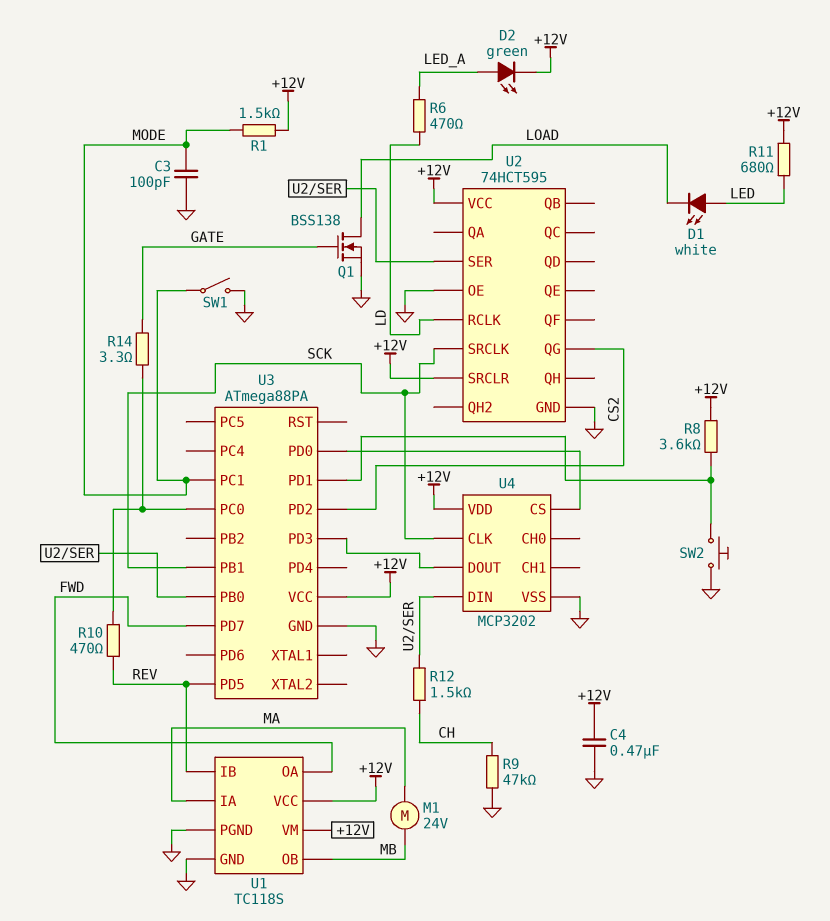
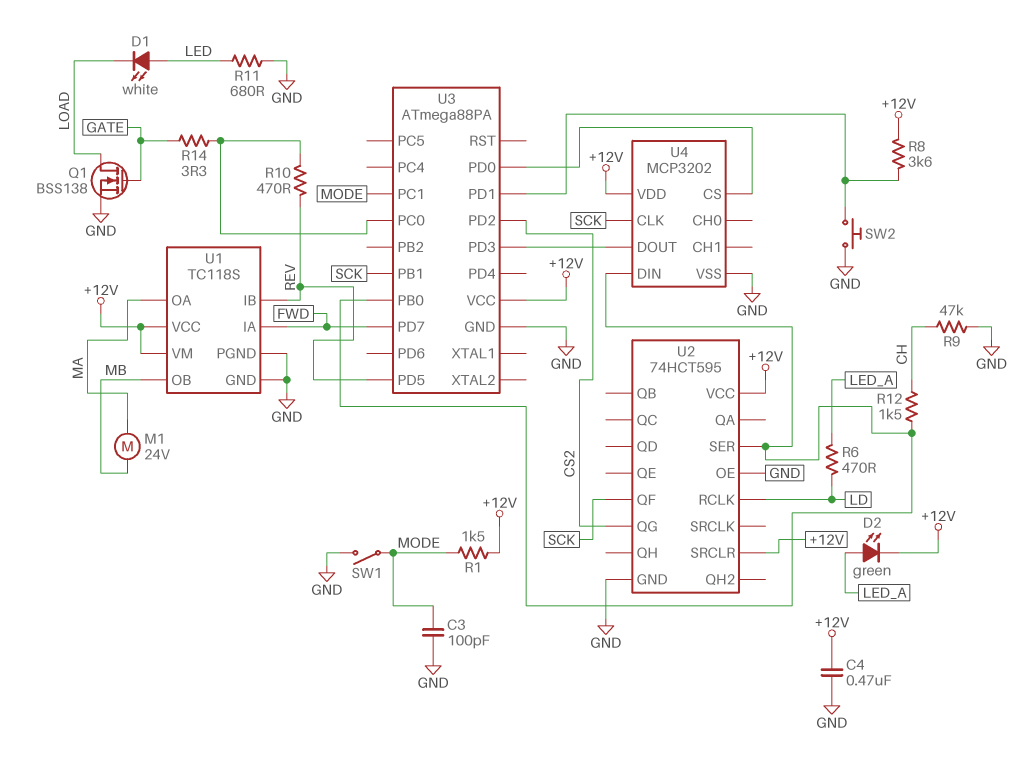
R11: 680 (+12V, LED) -> 680 (GND, LED)
U1 pin IA: MA -> FWD
U1 pin OA: FWD -> MA
U2 pin QF: none -> SCK
U2 pin SRCLK: SCK -> none

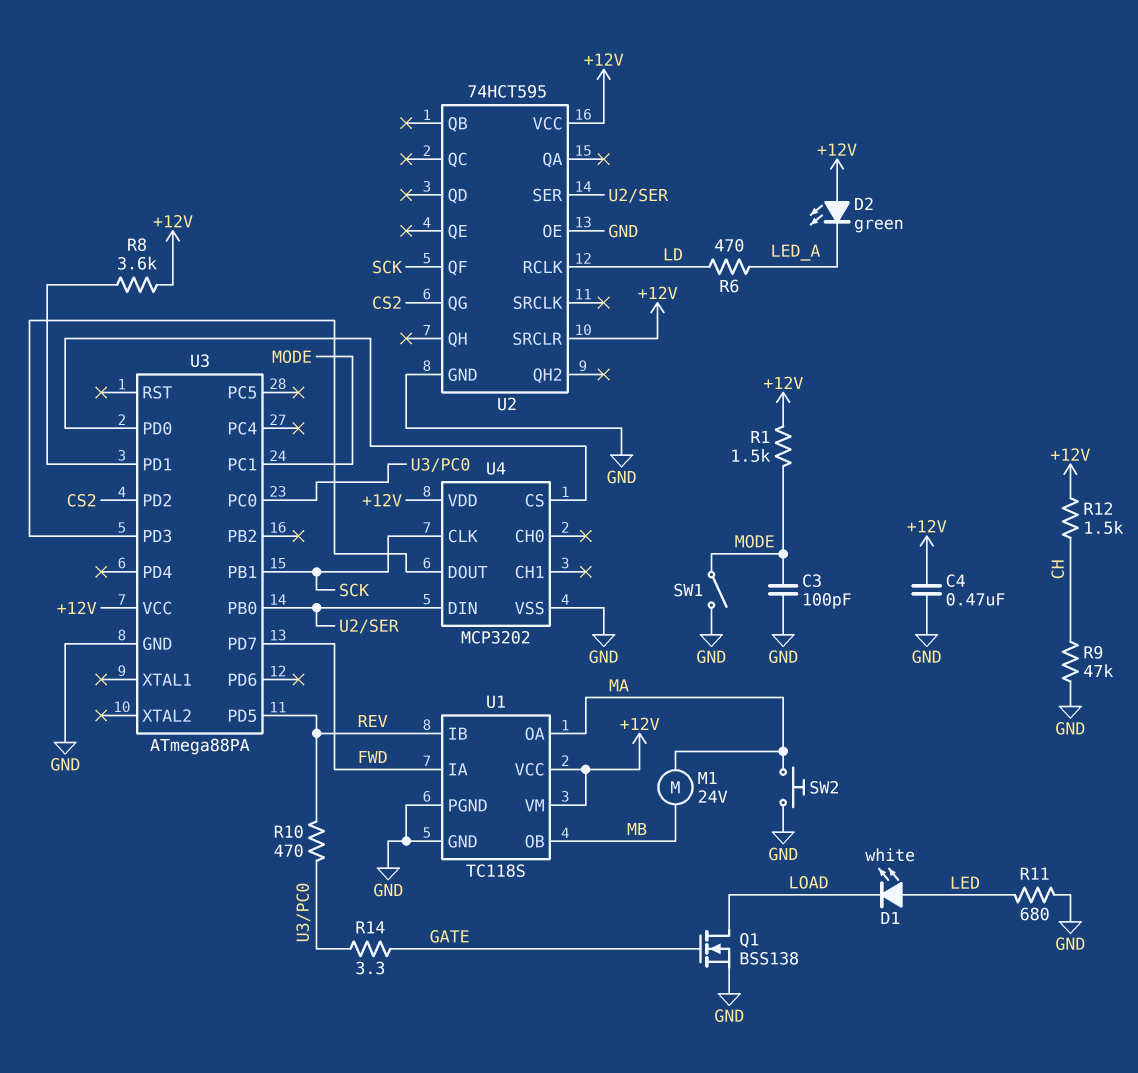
D2: LED green (A LED_A, K +12V) -> LED green (A +12V, K LED_A)
R12: 1.5k (CH, U2/SER) -> 1.5k (+12V, CH)
SW2: button (GND, U3/PD1) -> button (GND, MA)

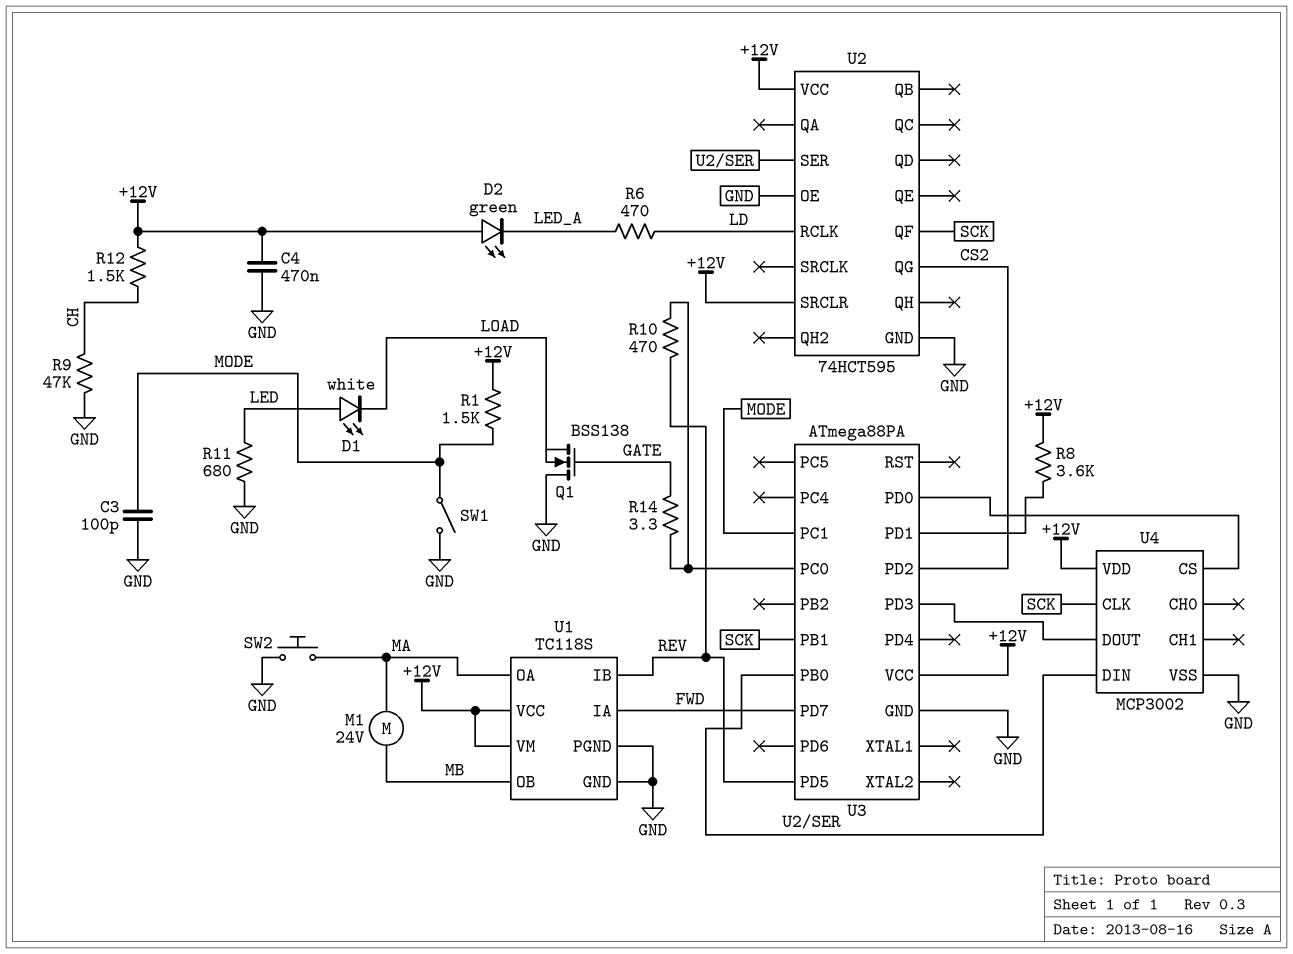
Q1: NMOS BSS138 (G GATE, D LOAD, S GND) -> NMOS BSS138 (G GATE, D GND, S LOAD)
U4: MCP3202 -> MCP3002

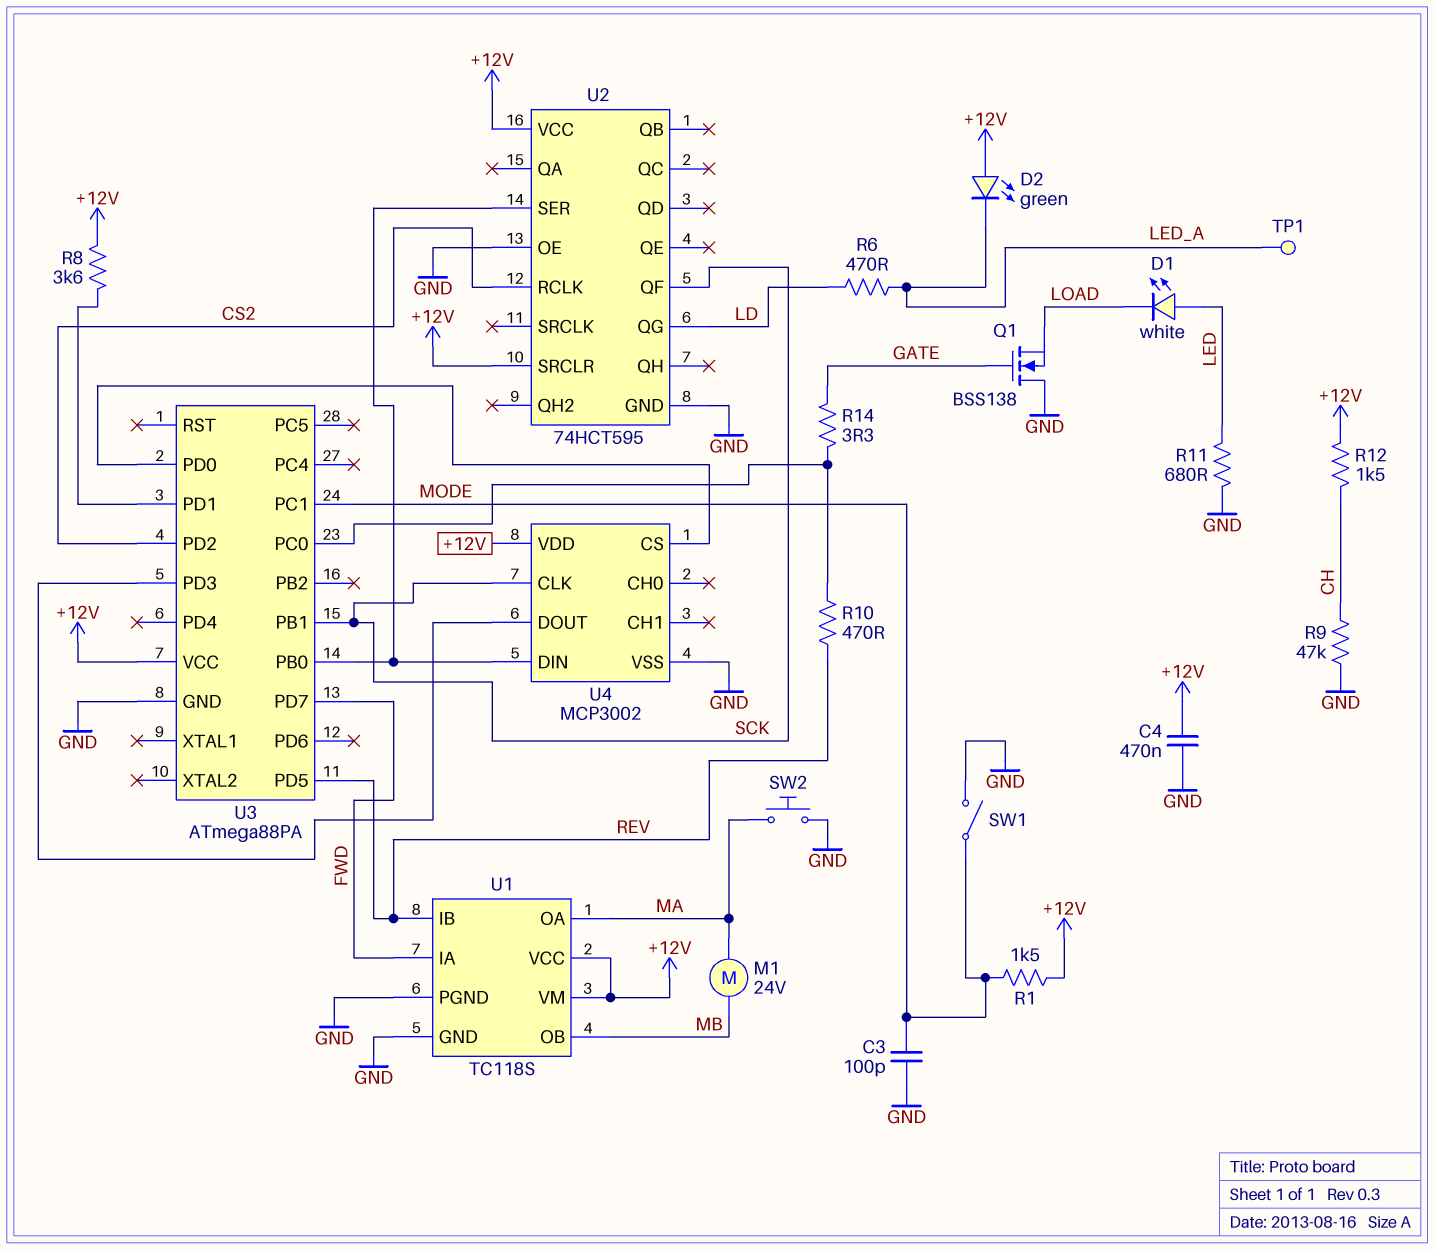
TP1: none -> test point (LED_A)
U2 pin QG: CS2 -> LD
U2 pin RCLK: LD -> CS2

